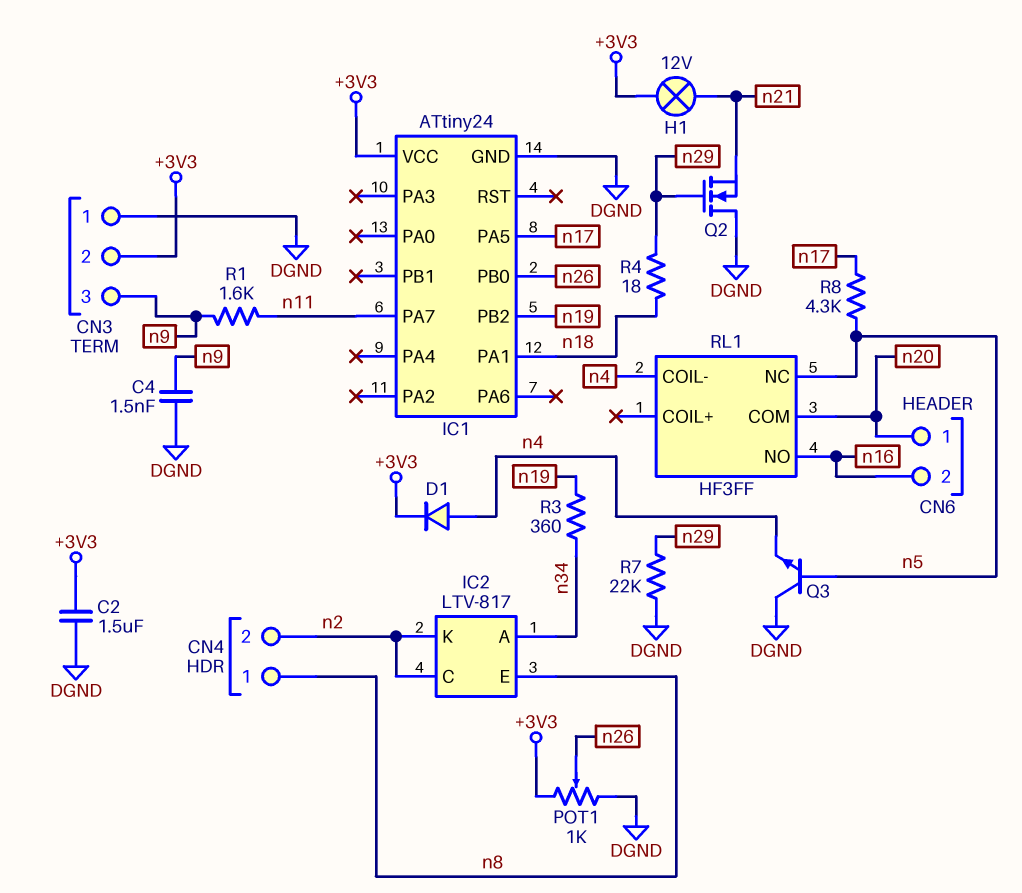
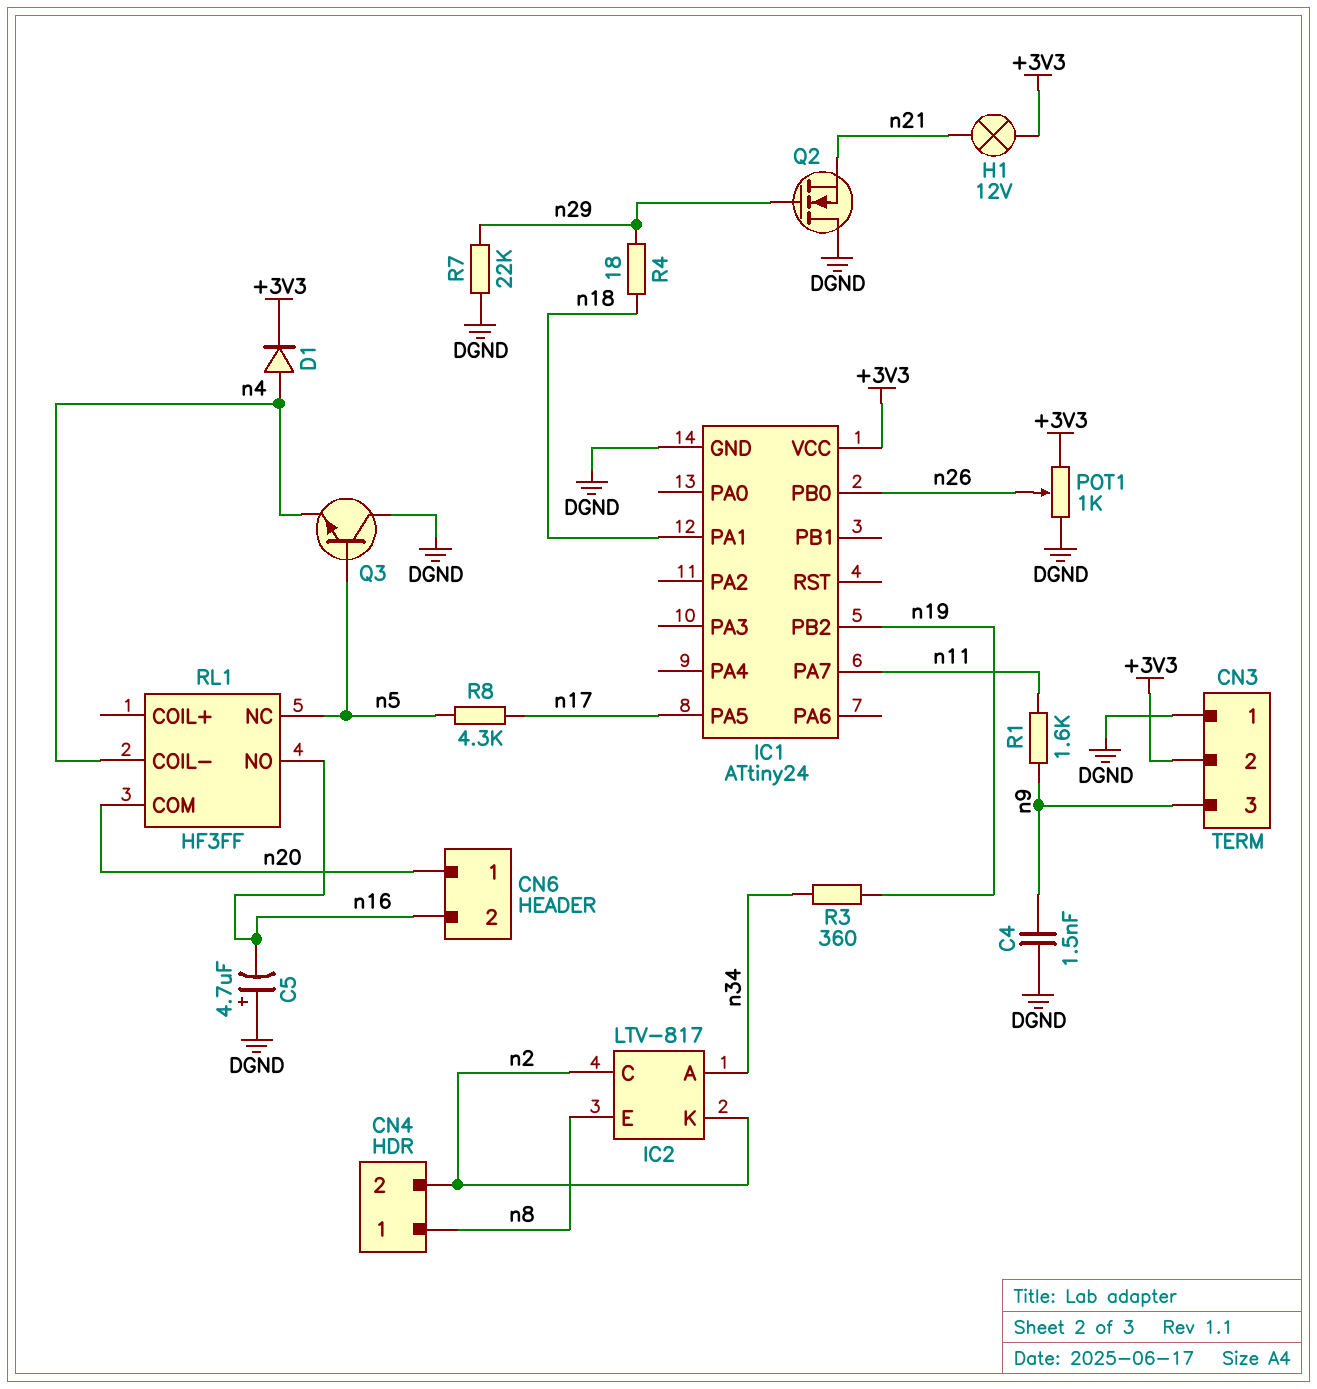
C2: 1.5uF (+3V3, DGND) -> none
C5: none -> 4.7uF (plus DGND, minus n16)

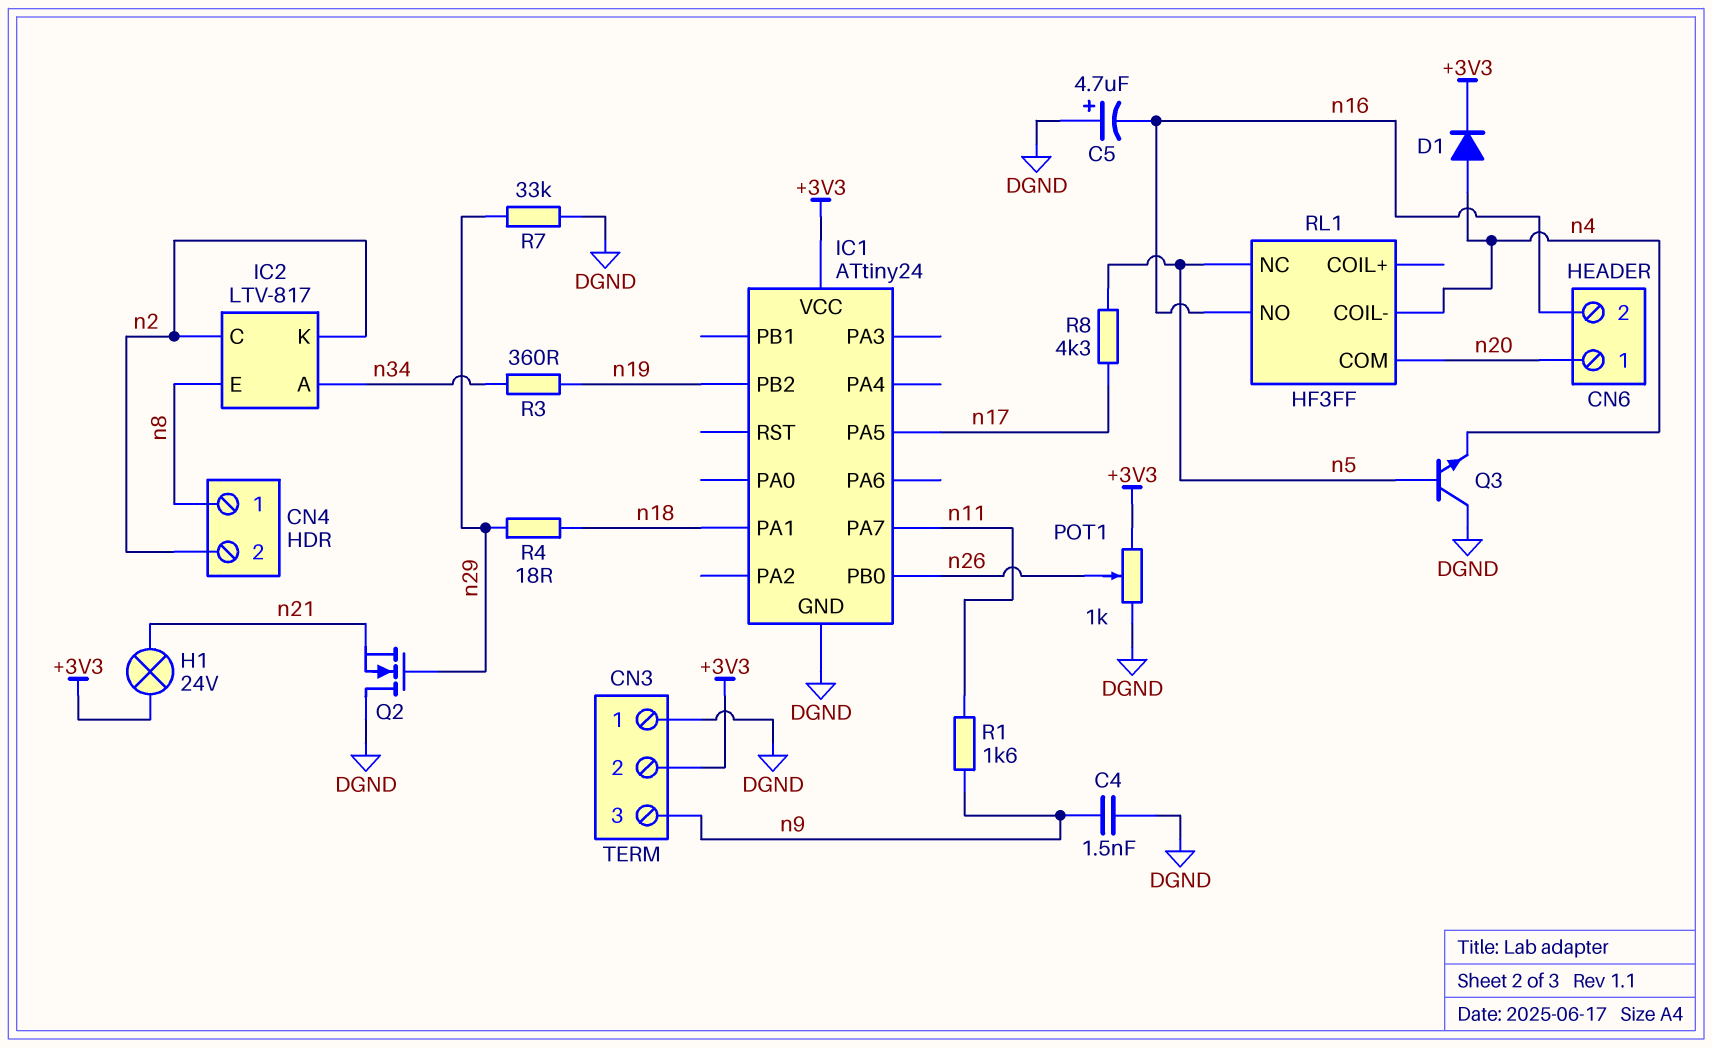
H1: lamp 12V (+3V3, n21) -> lamp 24V (+3V3, n21)
R7: 22k (DGND, n29) -> 33k (DGND, n29)

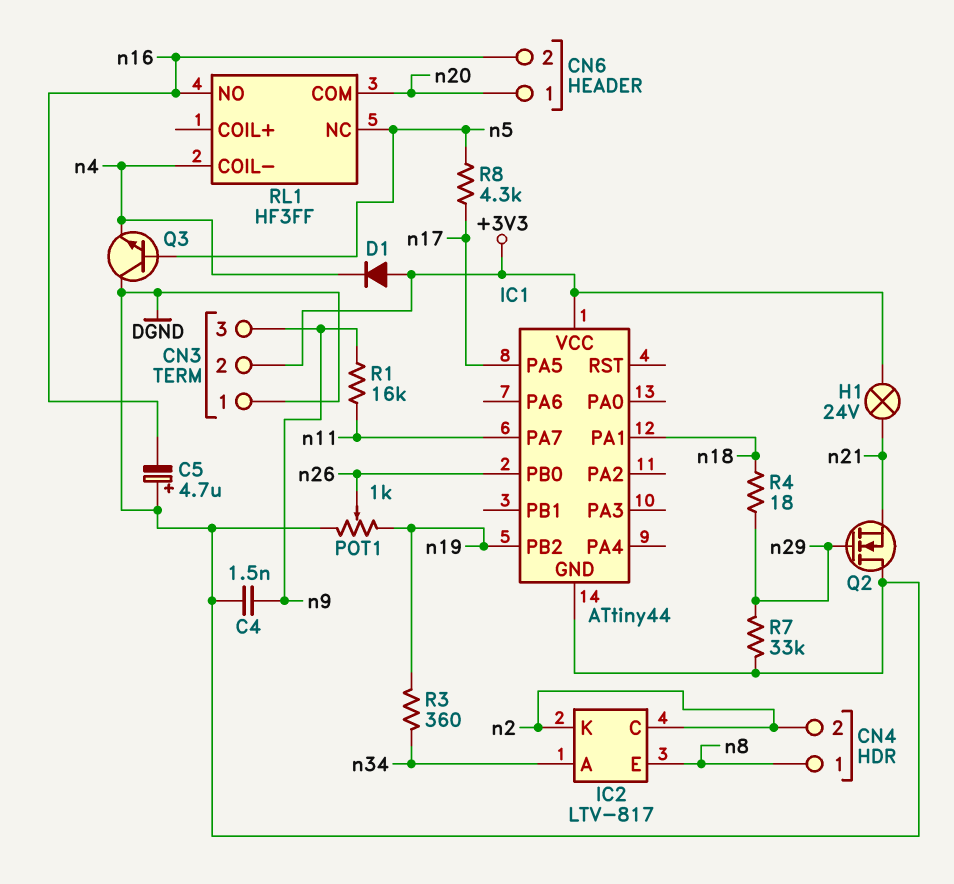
D1: diode (A n4, K +3V3) -> diode (A +3V3, K n4)
IC1: ATtiny24 -> ATtiny44
POT1: 1k (+3V3, DGND, wiper n26) -> 1k (DGND, n19, wiper n26)
R1: 1.6k (n9, n11) -> 16k (n9, n11)

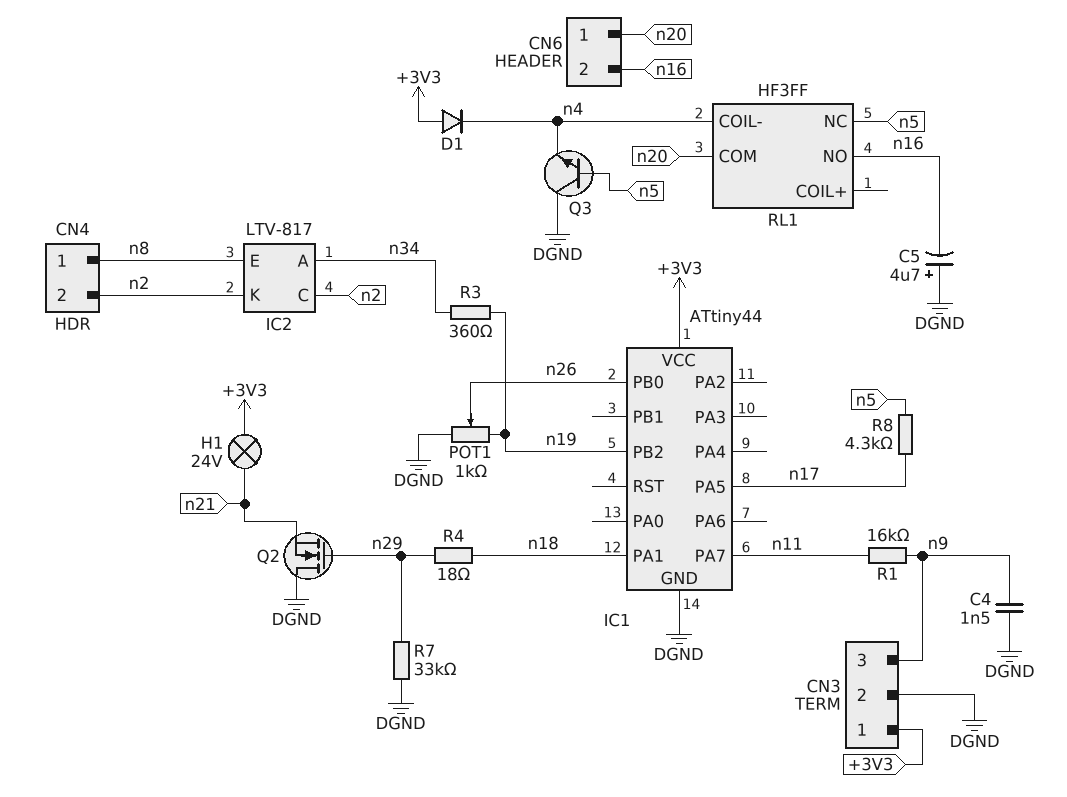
CN3 pin 1: DGND -> +3V3
CN3 pin 2: +3V3 -> DGND

